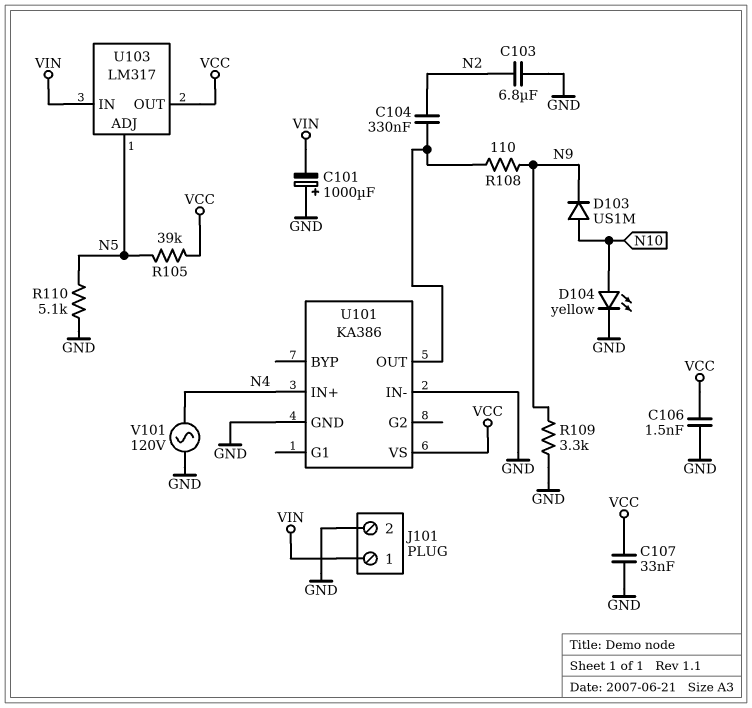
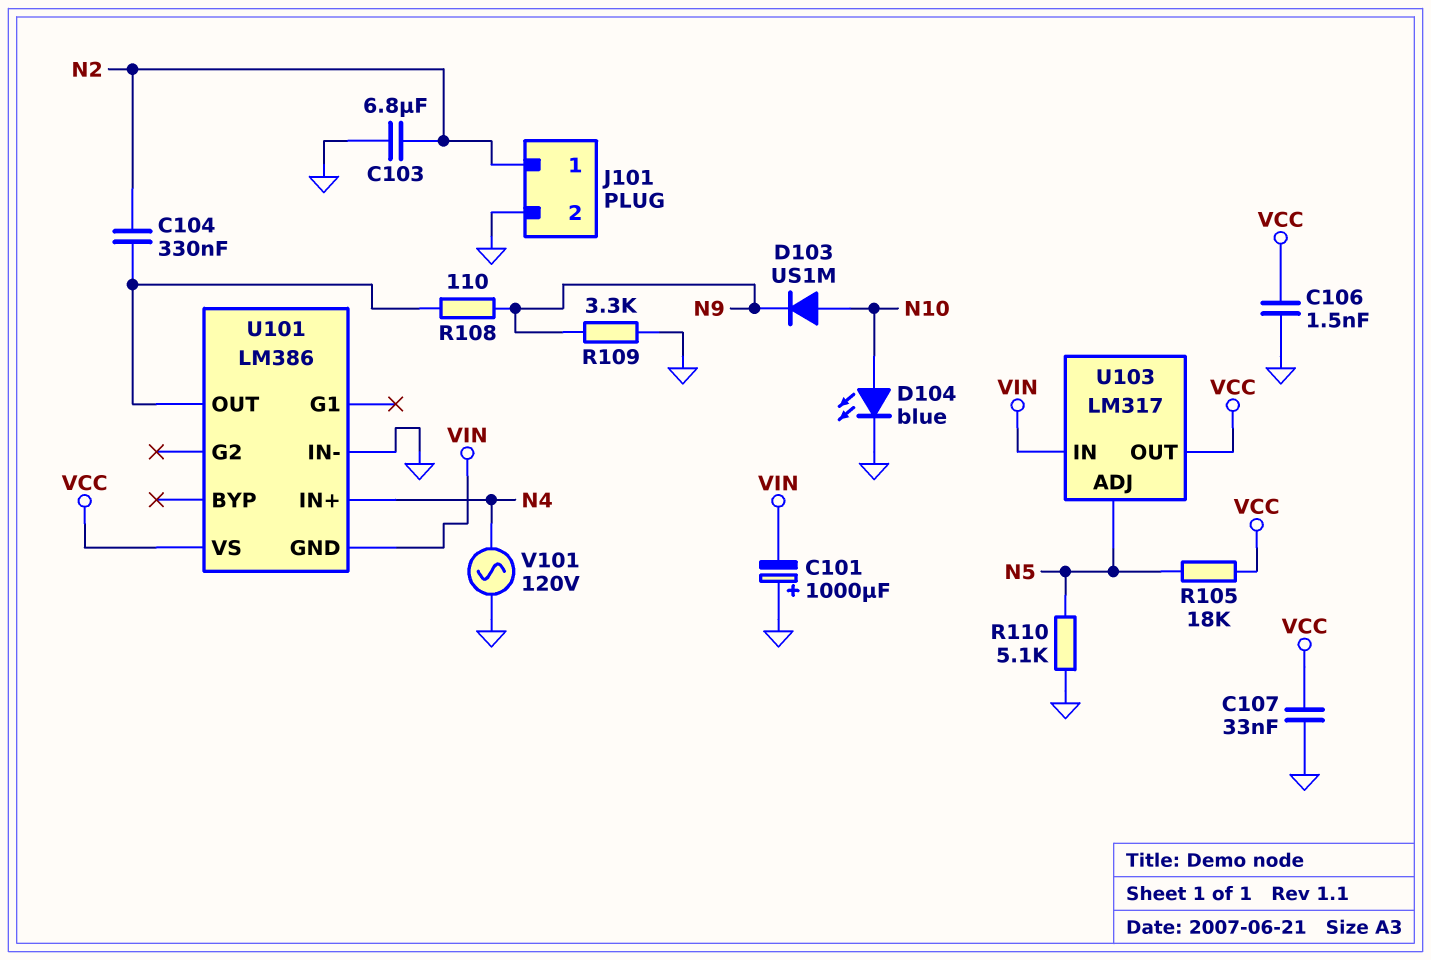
D104: LED yellow (A N10, K GND) -> LED blue (A N10, K GND)
J101 pin 1: VIN -> N2
R105: 39k (N5, VCC) -> 18k (N5, VCC)
U101: KA386 -> LM386
U101 pin GND: GND -> VIN

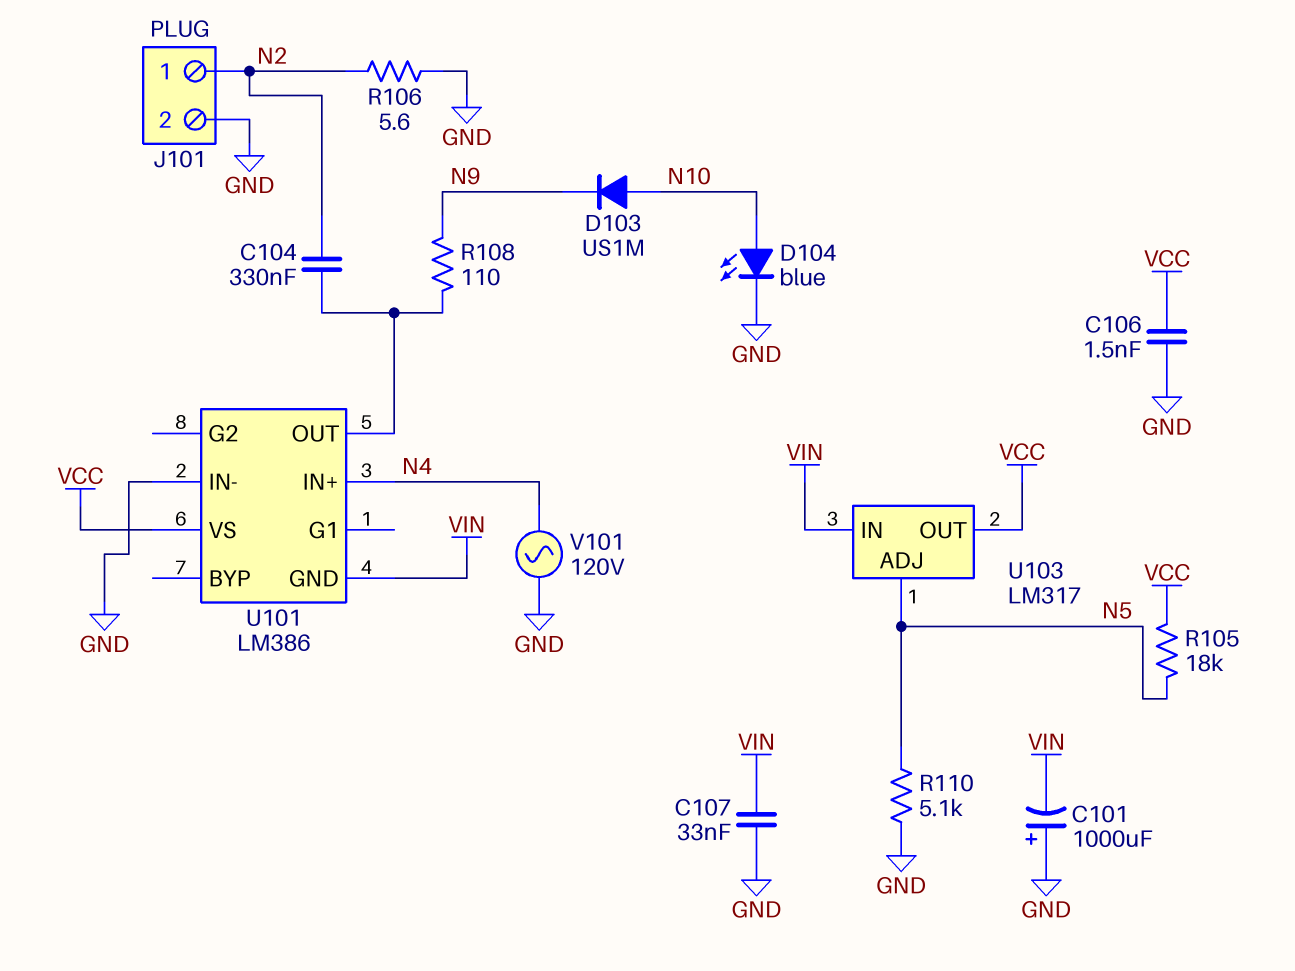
C103: 6.8uF (GND, N2) -> none
C107: 33nF (GND, VCC) -> 33nF (GND, VIN)
R106: none -> 5.6 (GND, N2)
R109: 3.3k (GND, N9) -> none

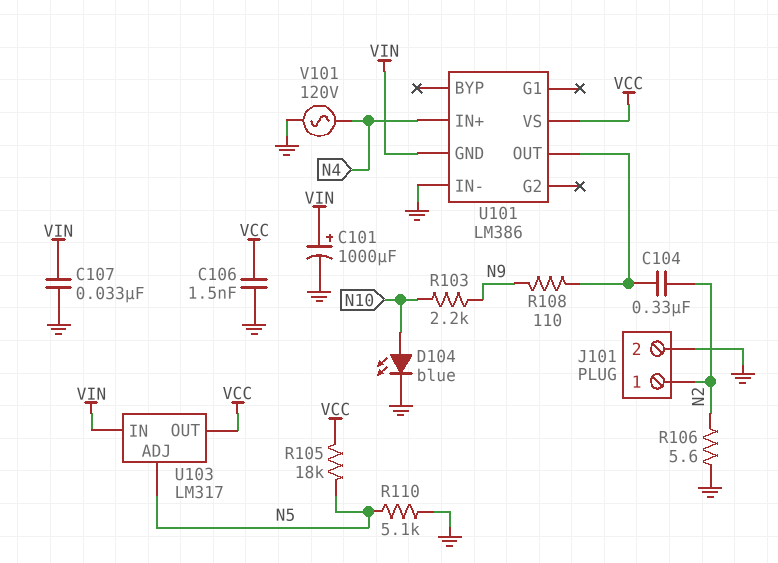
C101: 1000uF (plus GND, minus VIN) -> 1000uF (plus VIN, minus GND)
D103: diode US1M (A N10, K N9) -> none
R103: none -> 2.2k (N9, N10)

